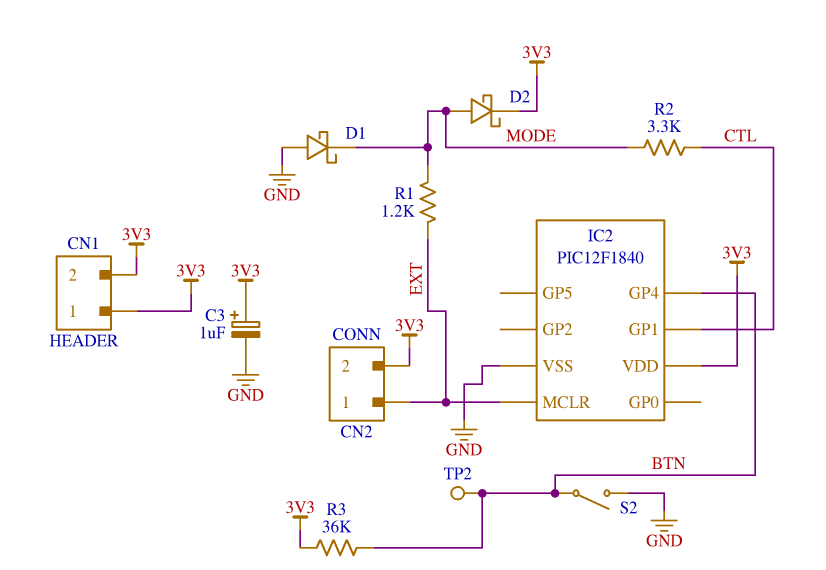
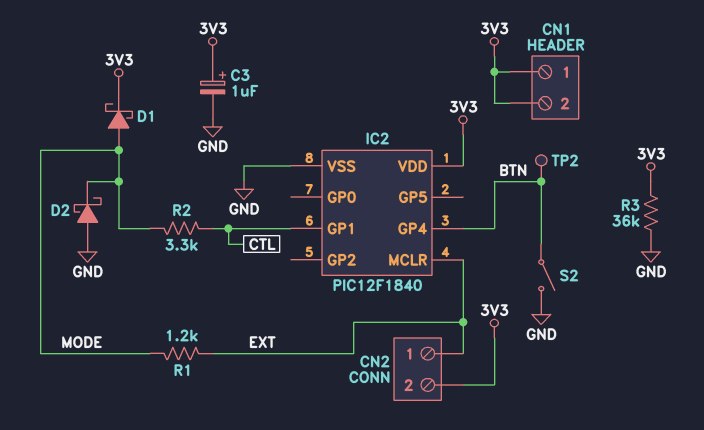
D1: schottky (A GND, K MODE) -> schottky (A MODE, K 3V3)
D2: schottky (A MODE, K 3V3) -> schottky (A GND, K MODE)
R3: 36k (3V3, BTN) -> 36k (3V3, GND)

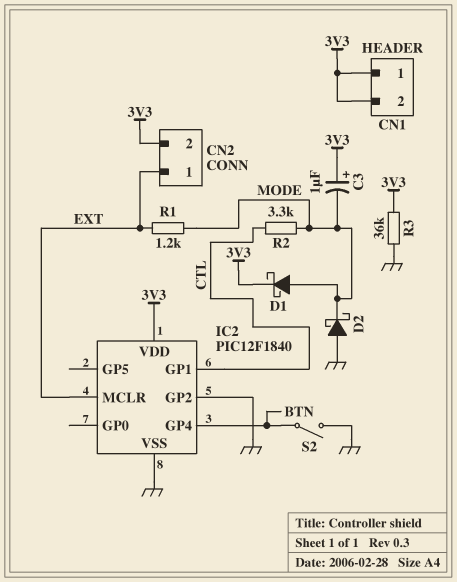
C3: 1uF (plus 3V3, minus GND) -> 1uF (plus 3V3, minus MODE)
IC2 pin GP2: none -> GND
TP2: test point (BTN) -> none

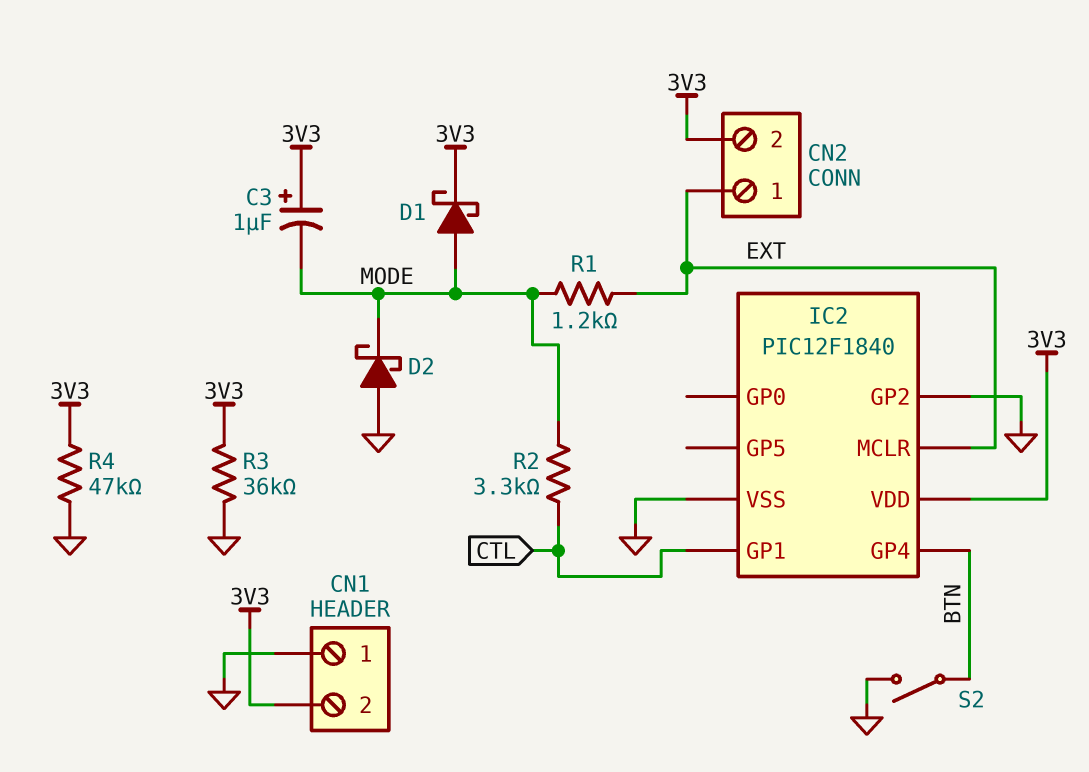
CN1 pin 1: 3V3 -> GND
R4: none -> 47k (3V3, GND)

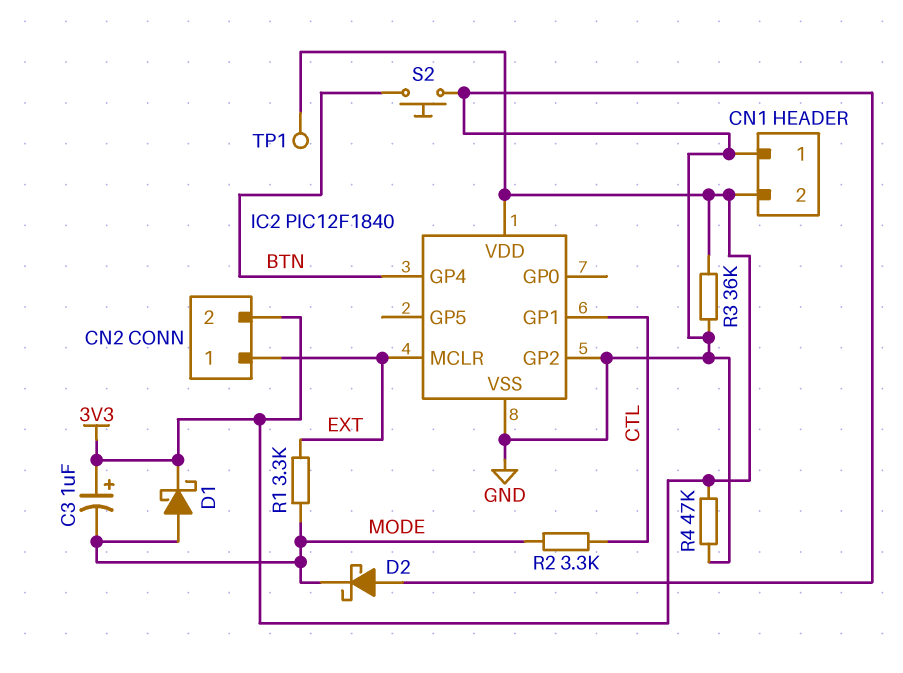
R1: 1.2k (EXT, MODE) -> 3.3k (EXT, MODE)
S2: switch (BTN, GND) -> button (BTN, GND)
TP1: none -> test point (3V3)

